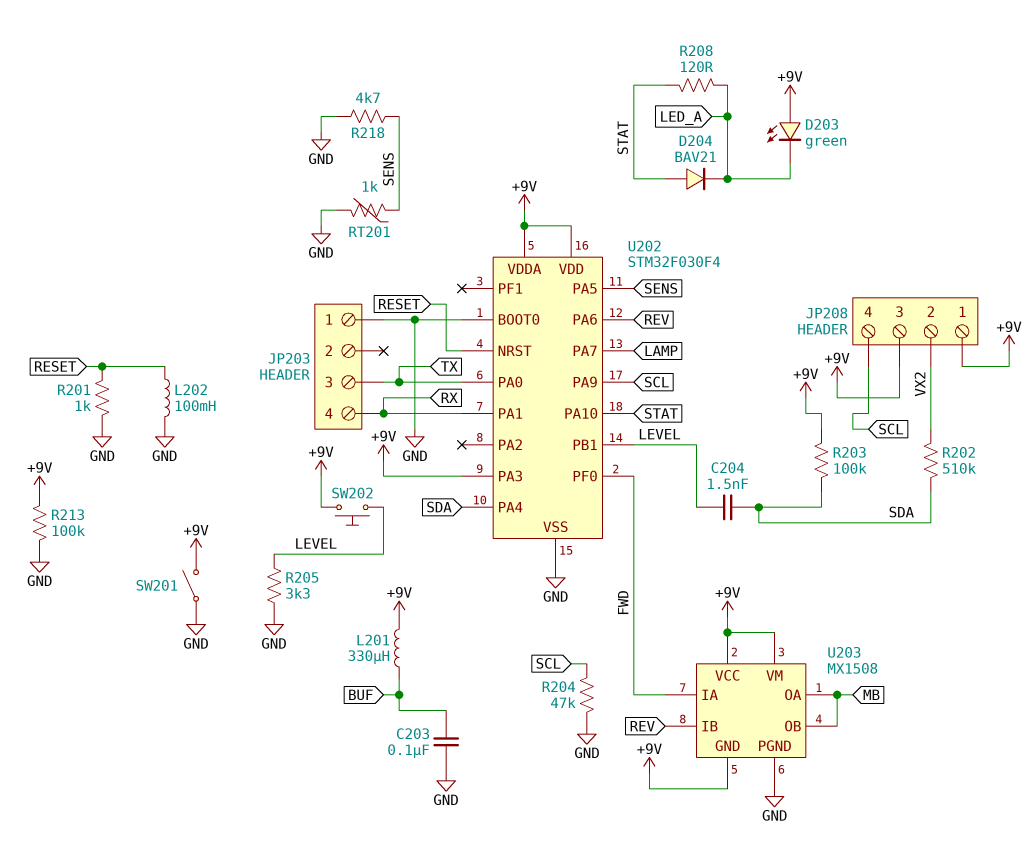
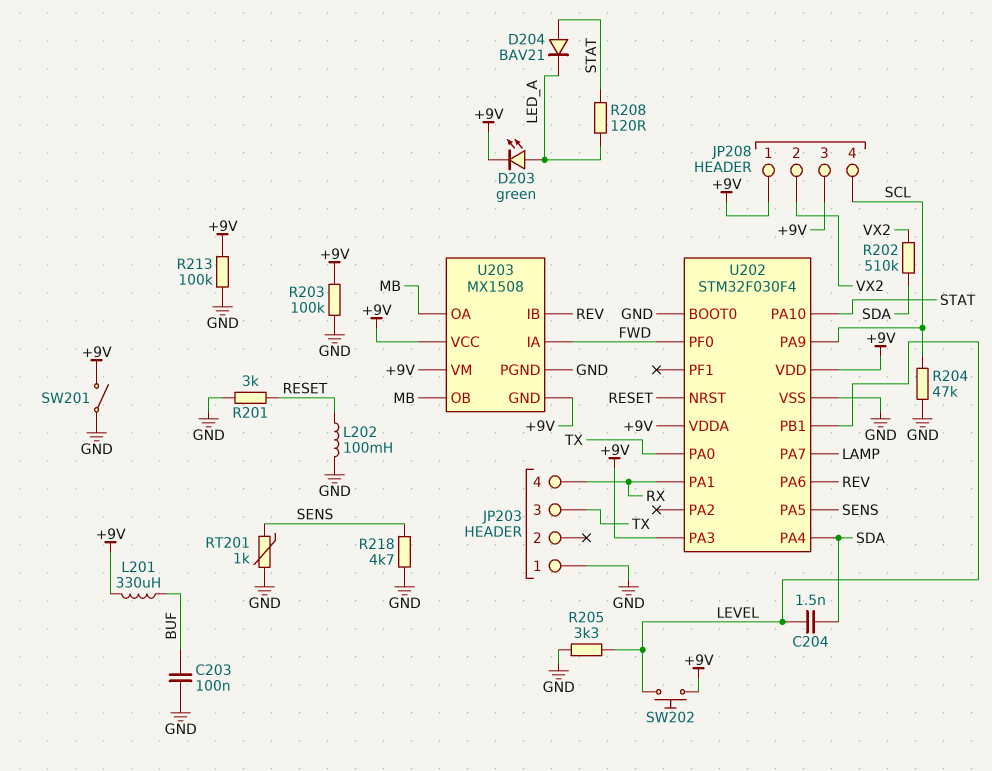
D203: LED green (A +9V, K LED_A) -> LED green (A LED_A, K +9V)
R201: 1k (GND, RESET) -> 3k (GND, RESET)
R203: 100k (+9V, SDA) -> 100k (+9V, GND)

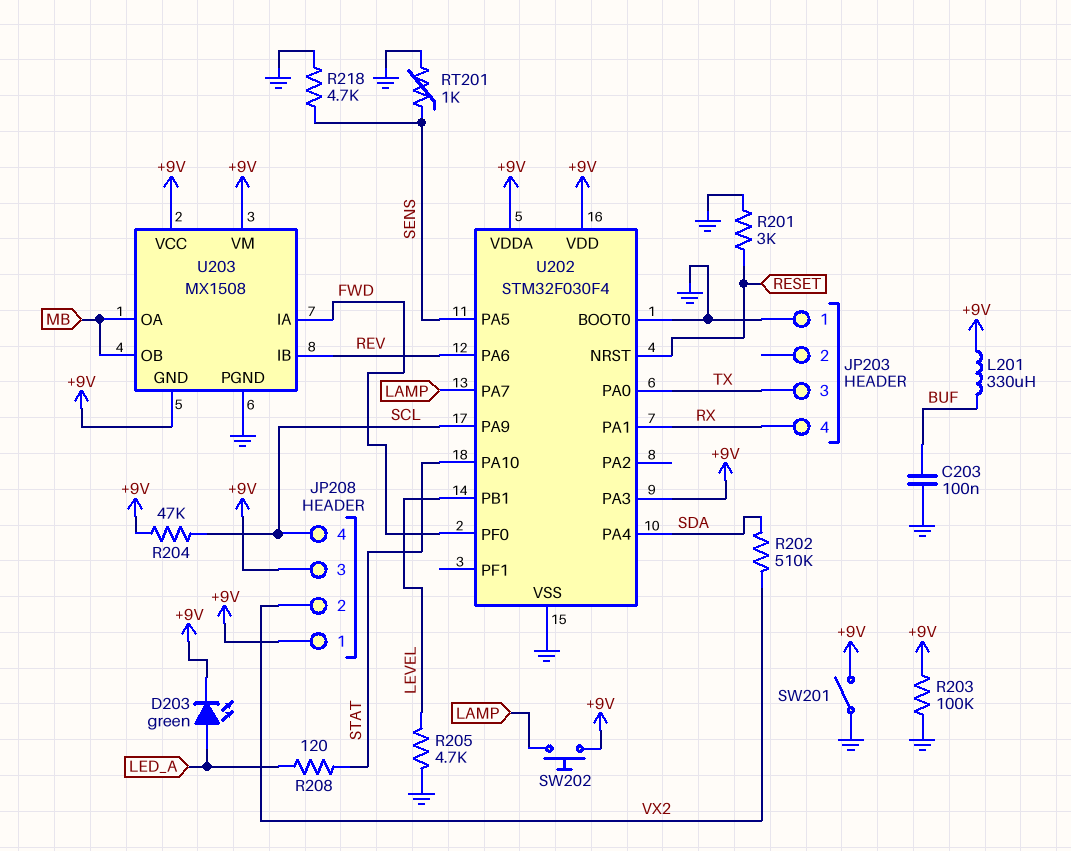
C204: 1.5nF (LEVEL, SDA) -> none
D204: diode BAV21 (A STAT, K LED_A) -> none
L202: 100mH (GND, RESET) -> none
R204: 47k (GND, SCL) -> 47k (+9V, SCL)
R205: 3.3k (GND, LEVEL) -> 4.7k (GND, LEVEL)
R213: 100k (+9V, GND) -> none
SW202: button (+9V, LEVEL) -> button (+9V, LAMP)

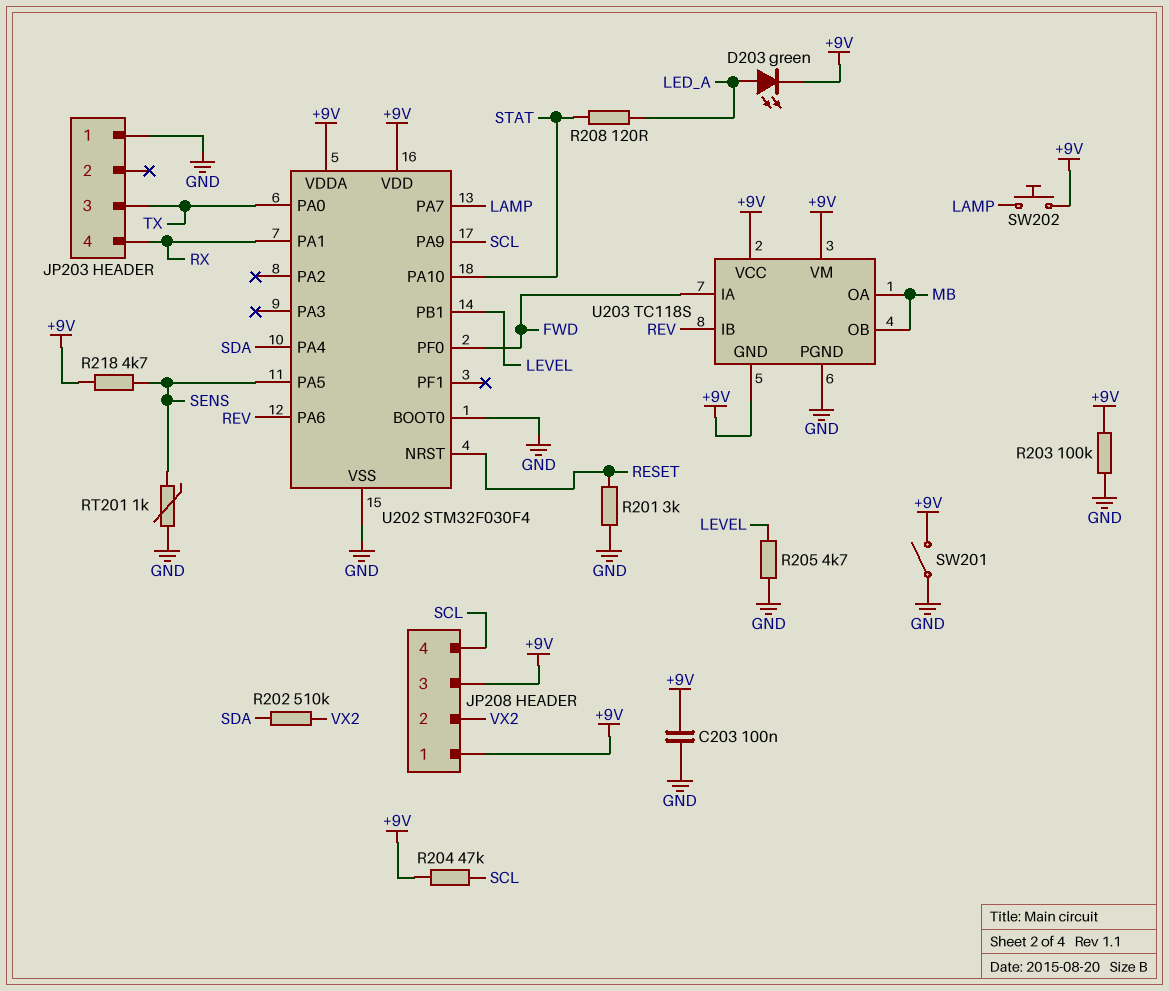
C203: 100nF (BUF, GND) -> 100nF (+9V, GND)
L201: 330uH (+9V, BUF) -> none
R218: 4.7k (GND, SENS) -> 4.7k (+9V, SENS)
U202 pin PA3: +9V -> none
U203: MX1508 -> TC118S

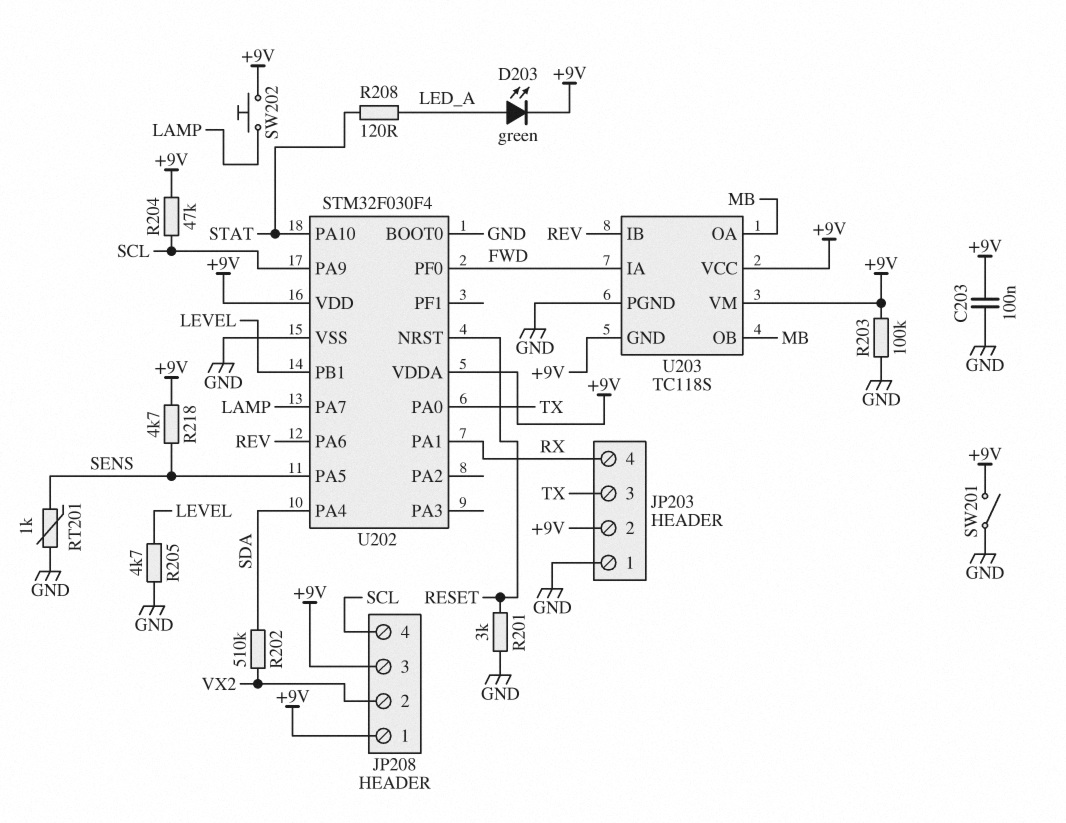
JP203 pin 2: none -> +9V

